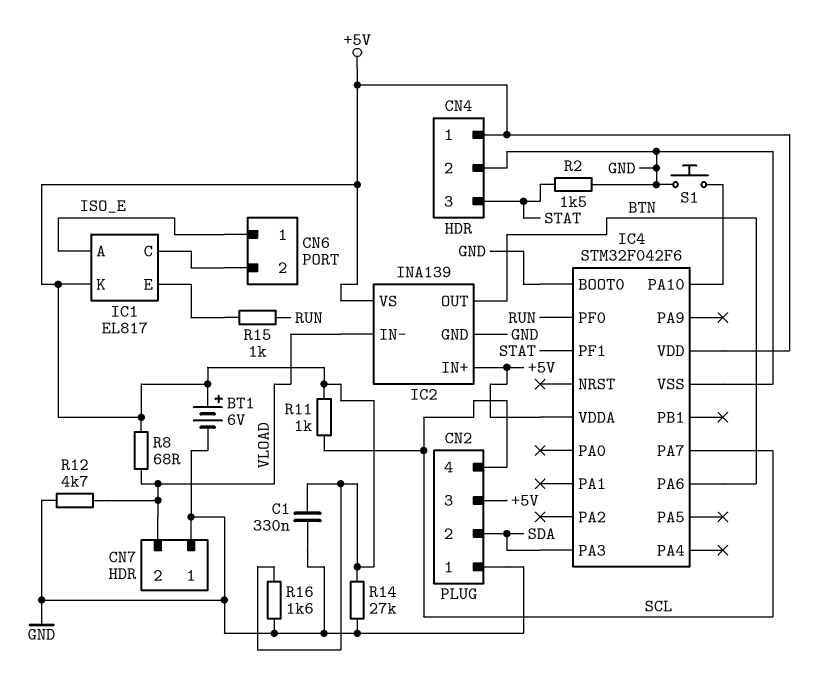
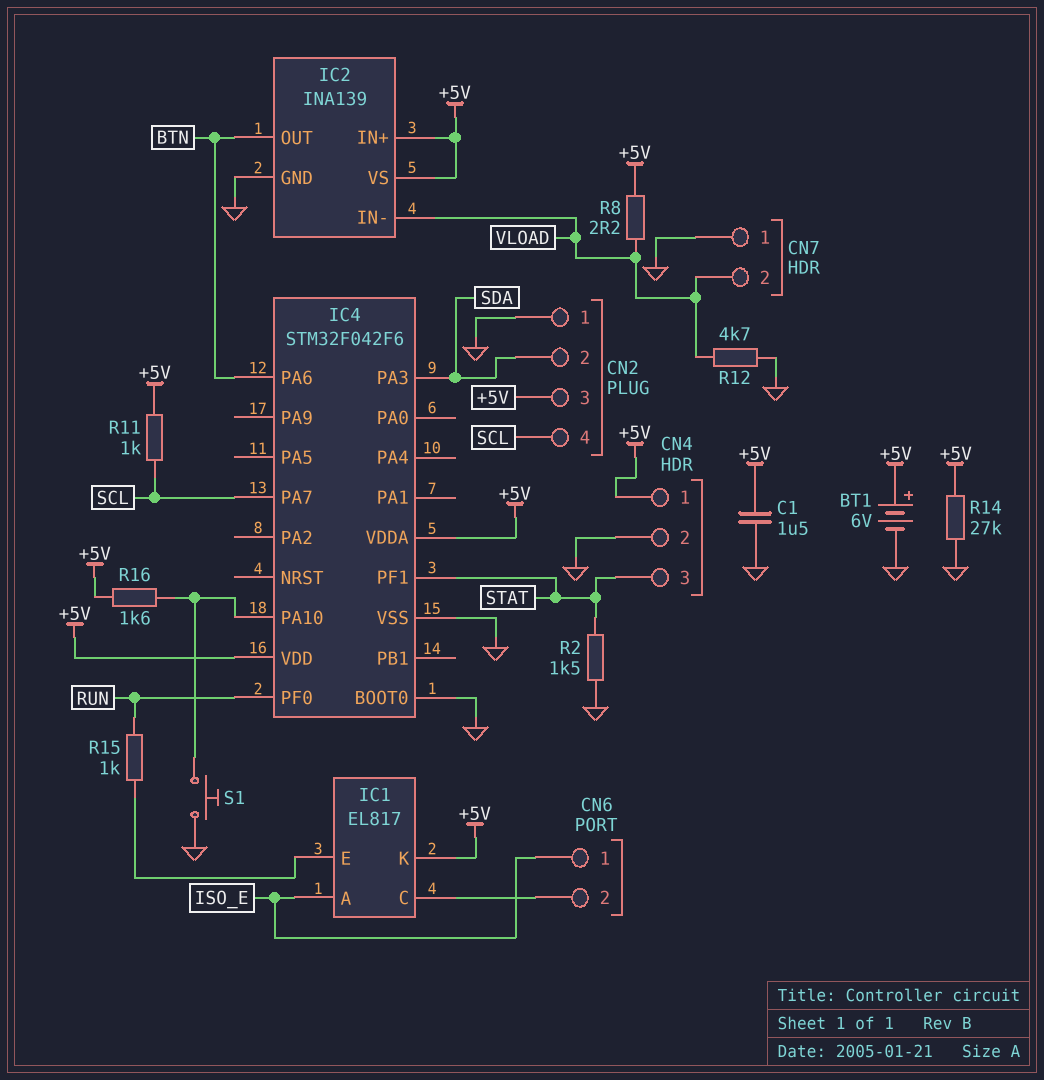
C1: 330nF (+5V, GND) -> 1.5uF (+5V, GND)
R8: 68 (+5V, VLOAD) -> 2.2 (+5V, VLOAD)
R16: 1.6k (+5V, GND) -> 1.6k (+5V, IC4/PA10)

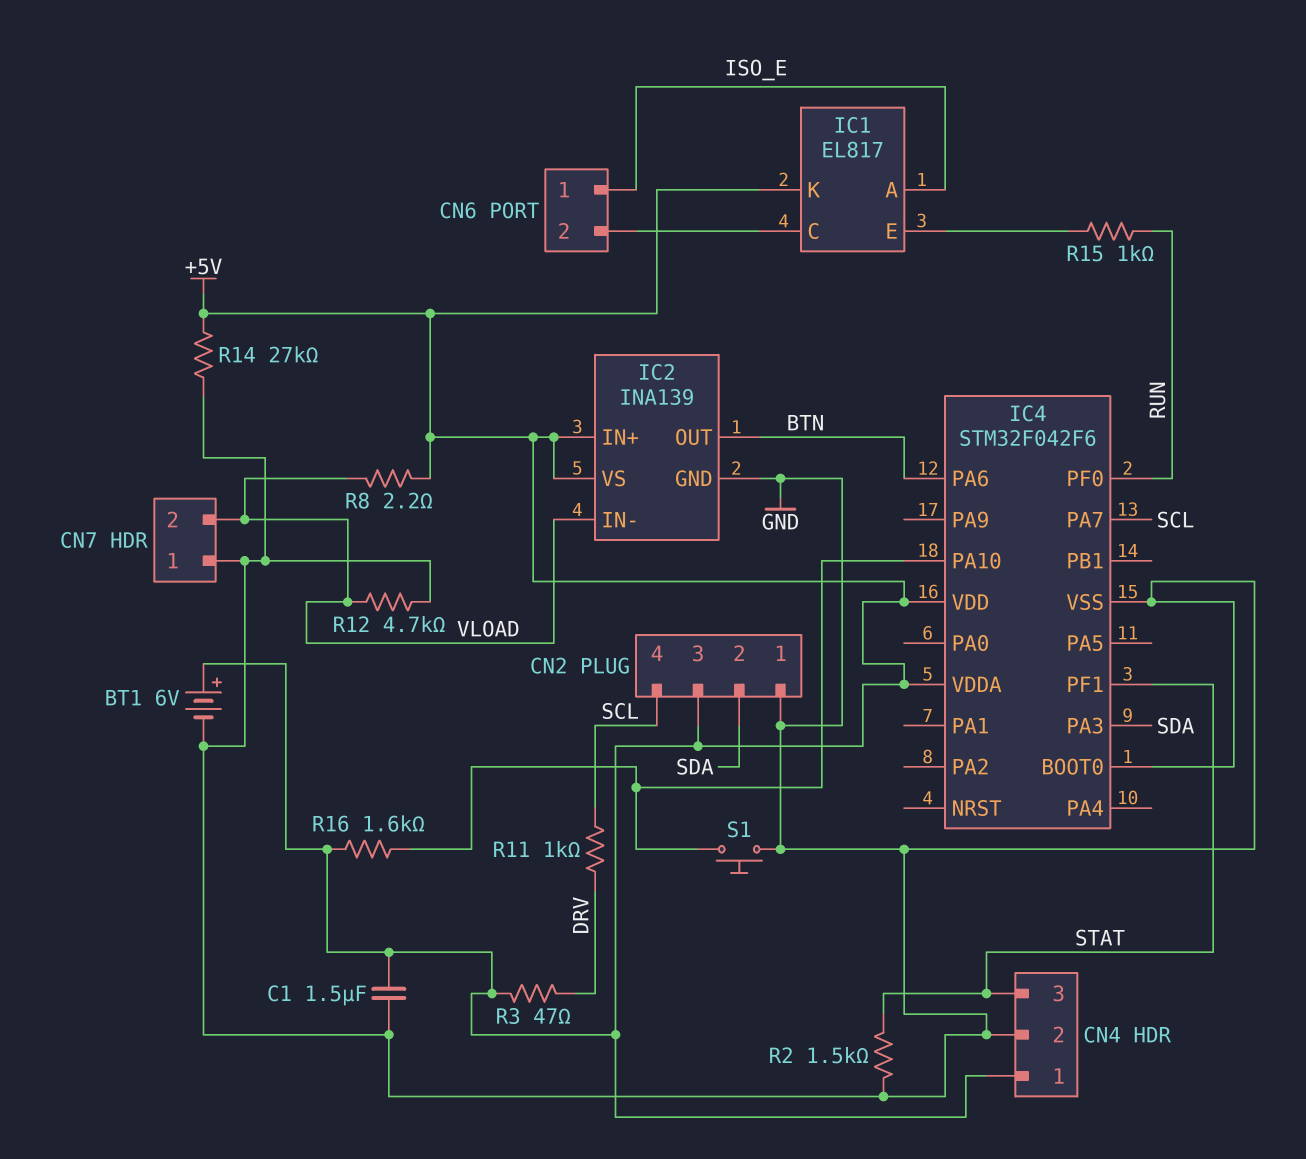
R3: none -> 47 (+5V, DRV)
R11: 1k (+5V, SCL) -> 1k (DRV, SCL)

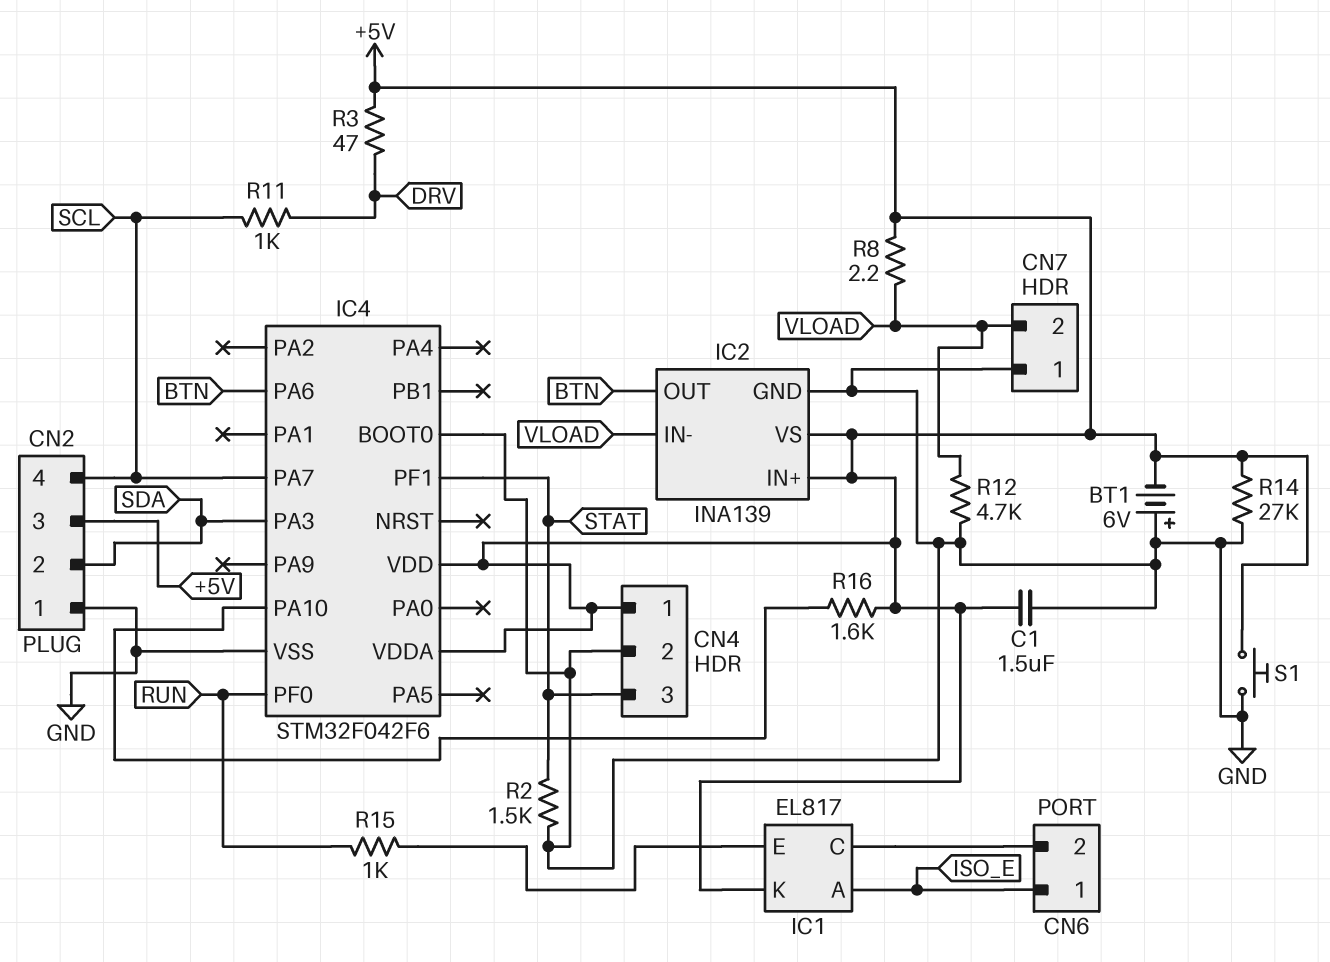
BT1: 6V (plus +5V, minus GND) -> 6V (plus GND, minus +5V)
S1: button (GND, IC4/PA10) -> button (+5V, GND)

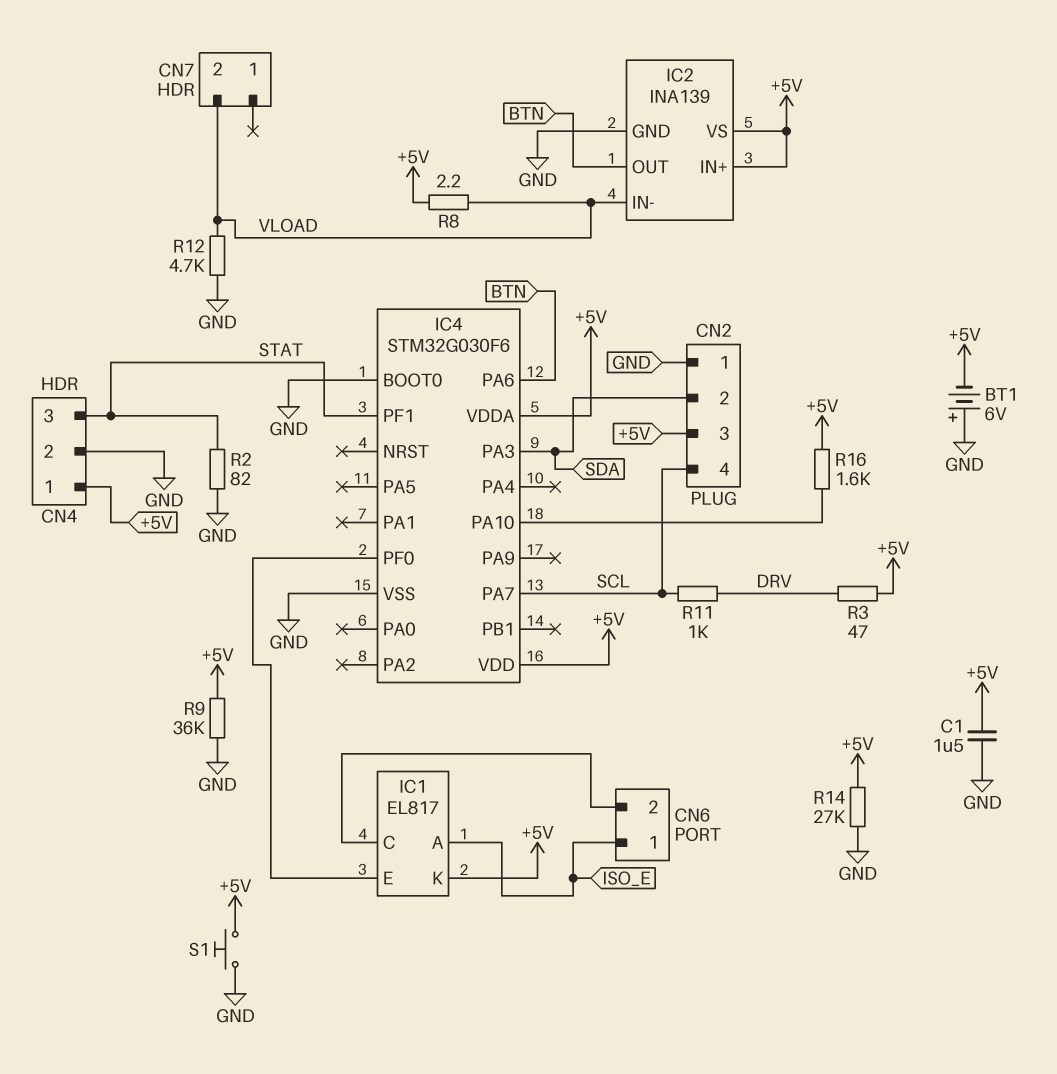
CN7 pin 1: GND -> none
IC4: STM32F042F6 -> STM32G030F6
IC4 pin PF0: RUN -> IC1/E
R2: 1.5k (GND, STAT) -> 82 (GND, STAT)
R9: none -> 36k (+5V, GND)
R15: 1k (IC1/E, RUN) -> none

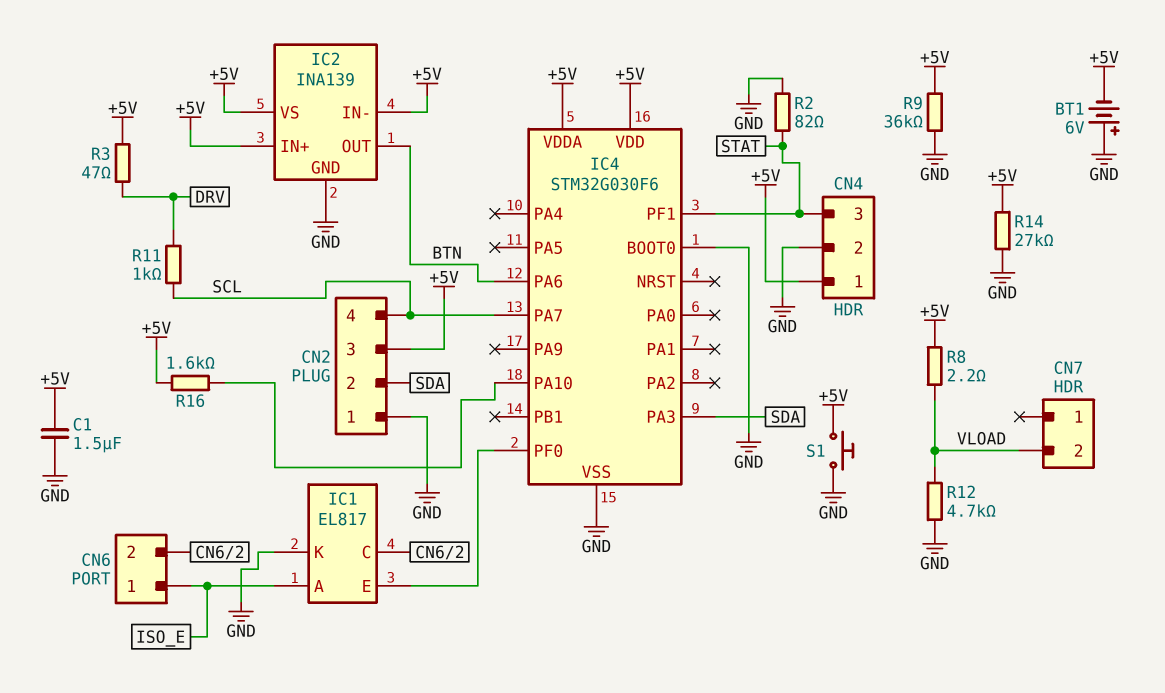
IC1 pin K: +5V -> GND
IC2 pin IN-: VLOAD -> +5V

